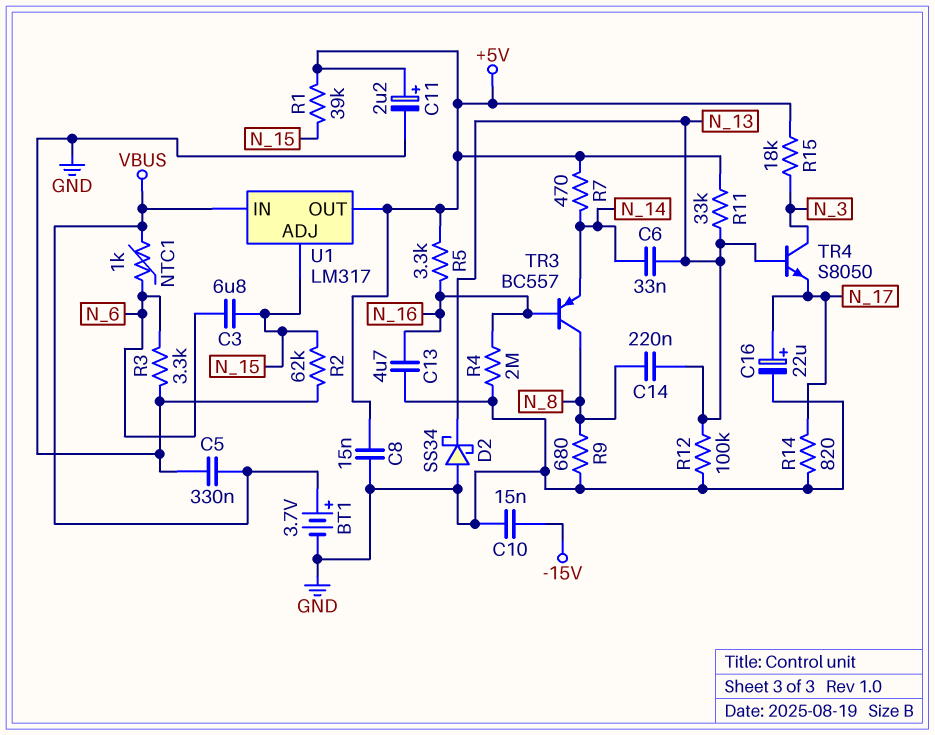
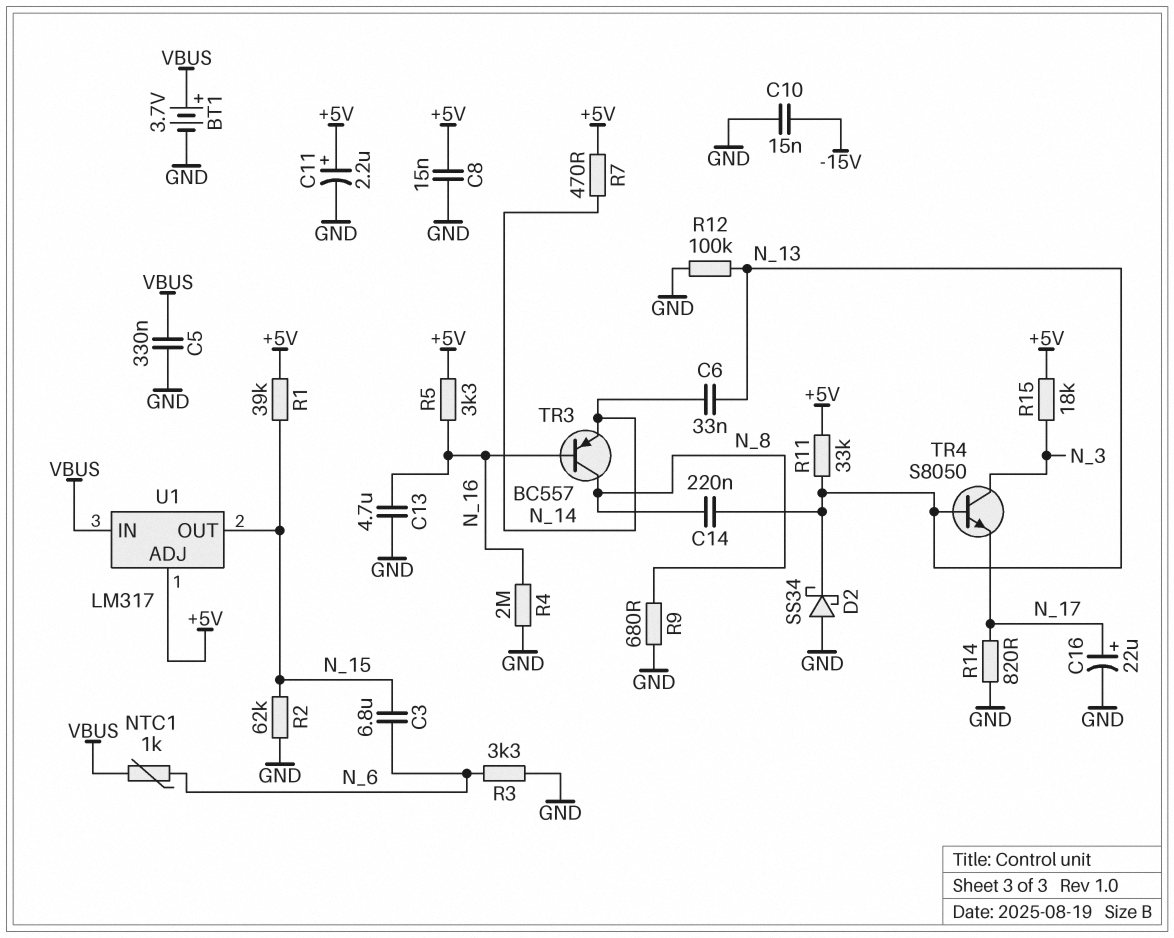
U1 pin ADJ: N_15 -> +5V
U1 pin OUT: +5V -> N_15

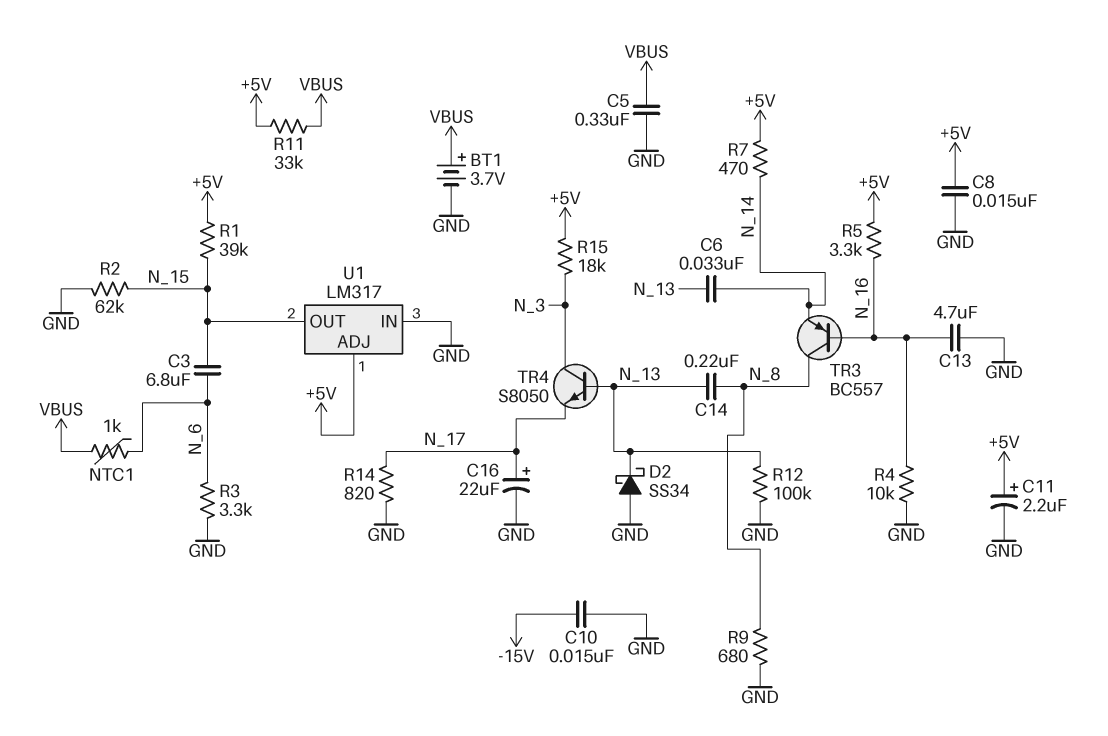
R4: 2M (GND, N_16) -> 10k (GND, N_16)
R11: 33k (+5V, N_13) -> 33k (+5V, VBUS)
U1 pin IN: VBUS -> GND

